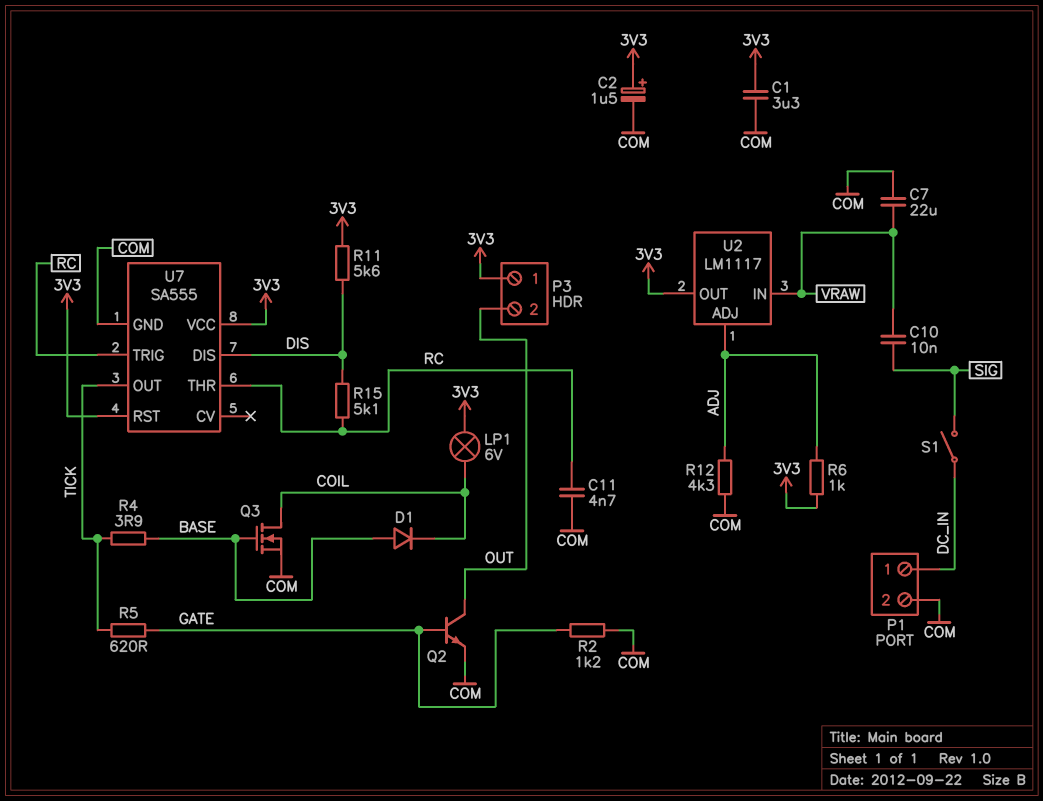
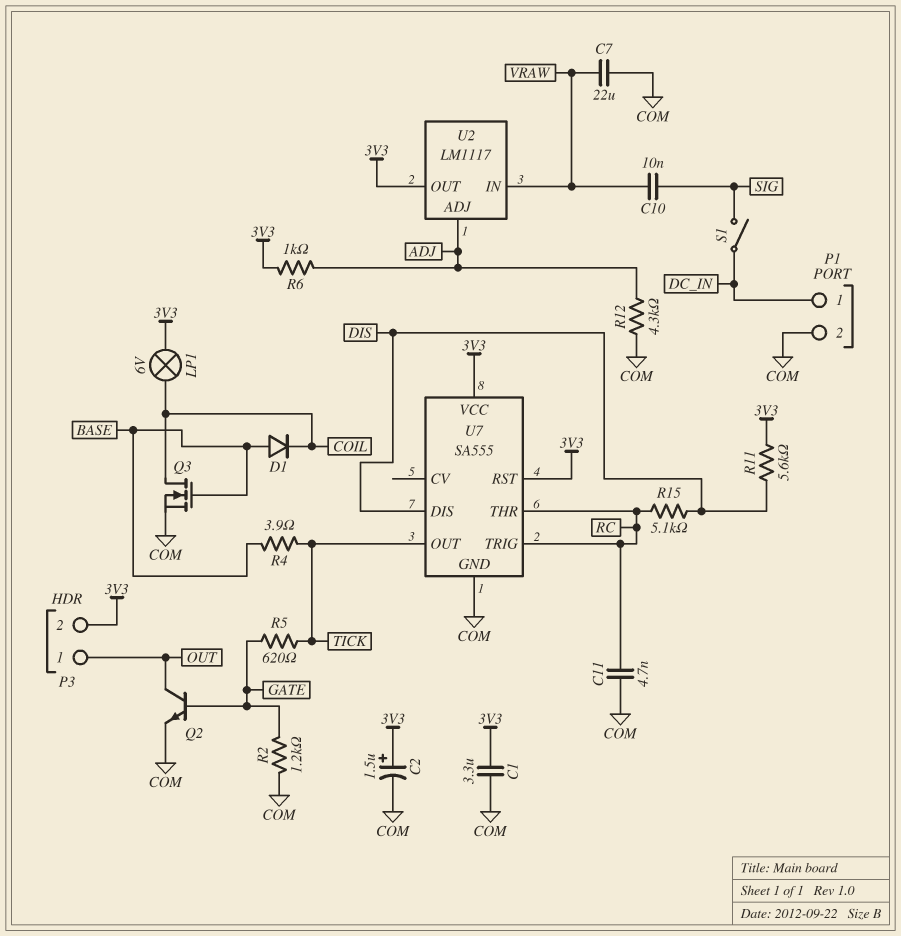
P3 pin 1: 3V3 -> OUT
P3 pin 2: OUT -> 3V3

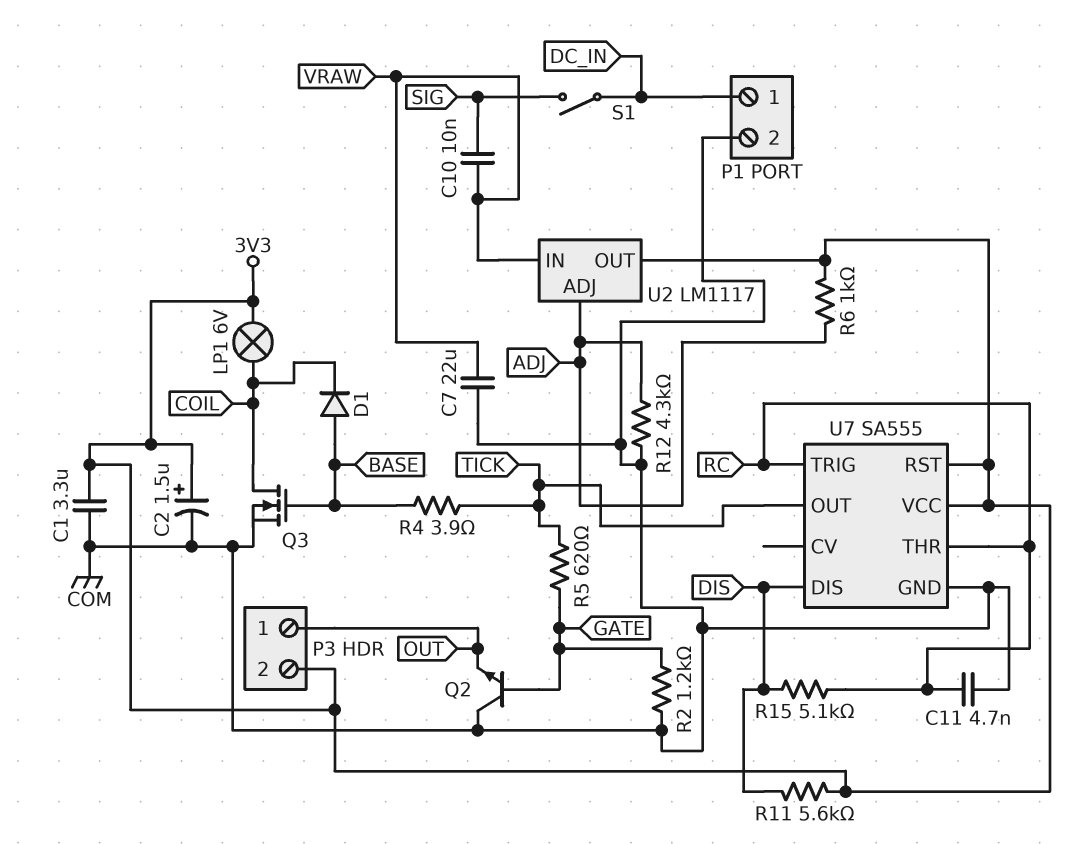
Q2: NPN (B GATE, C OUT, E COM) -> NPN (B GATE, C COM, E OUT)

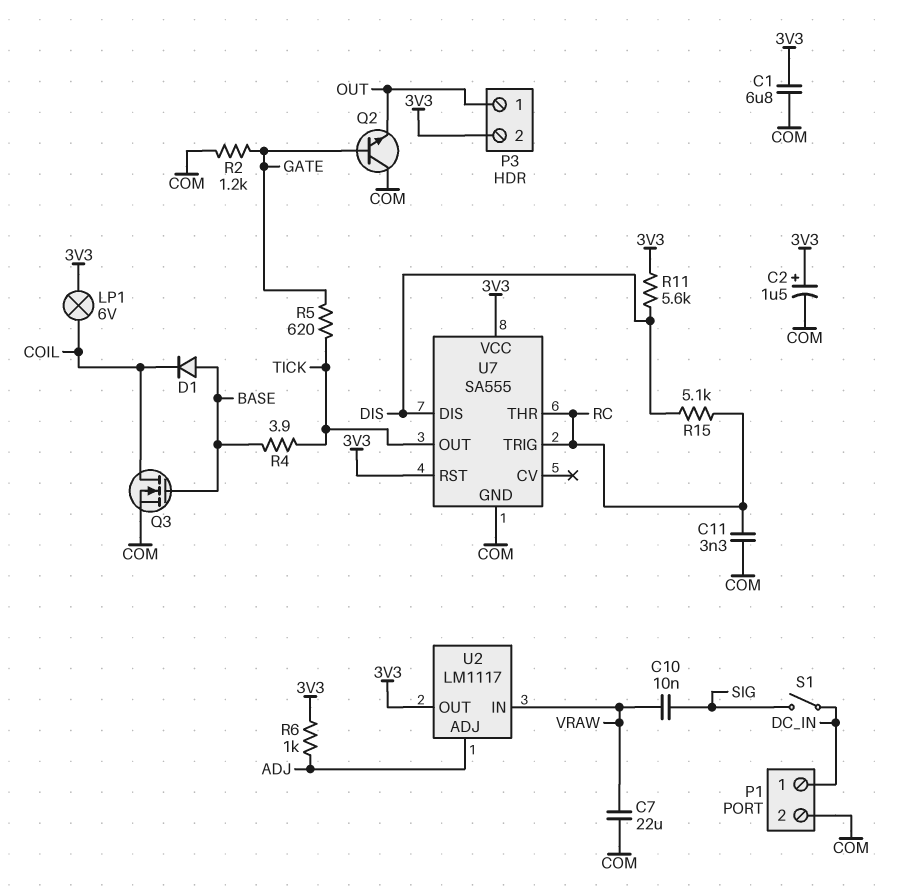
C1: 3.3uF (3V3, COM) -> 6.8uF (3V3, COM)
C11: 4.7nF (COM, RC) -> 3.3nF (COM, RC)
R12: 4.3k (ADJ, COM) -> none

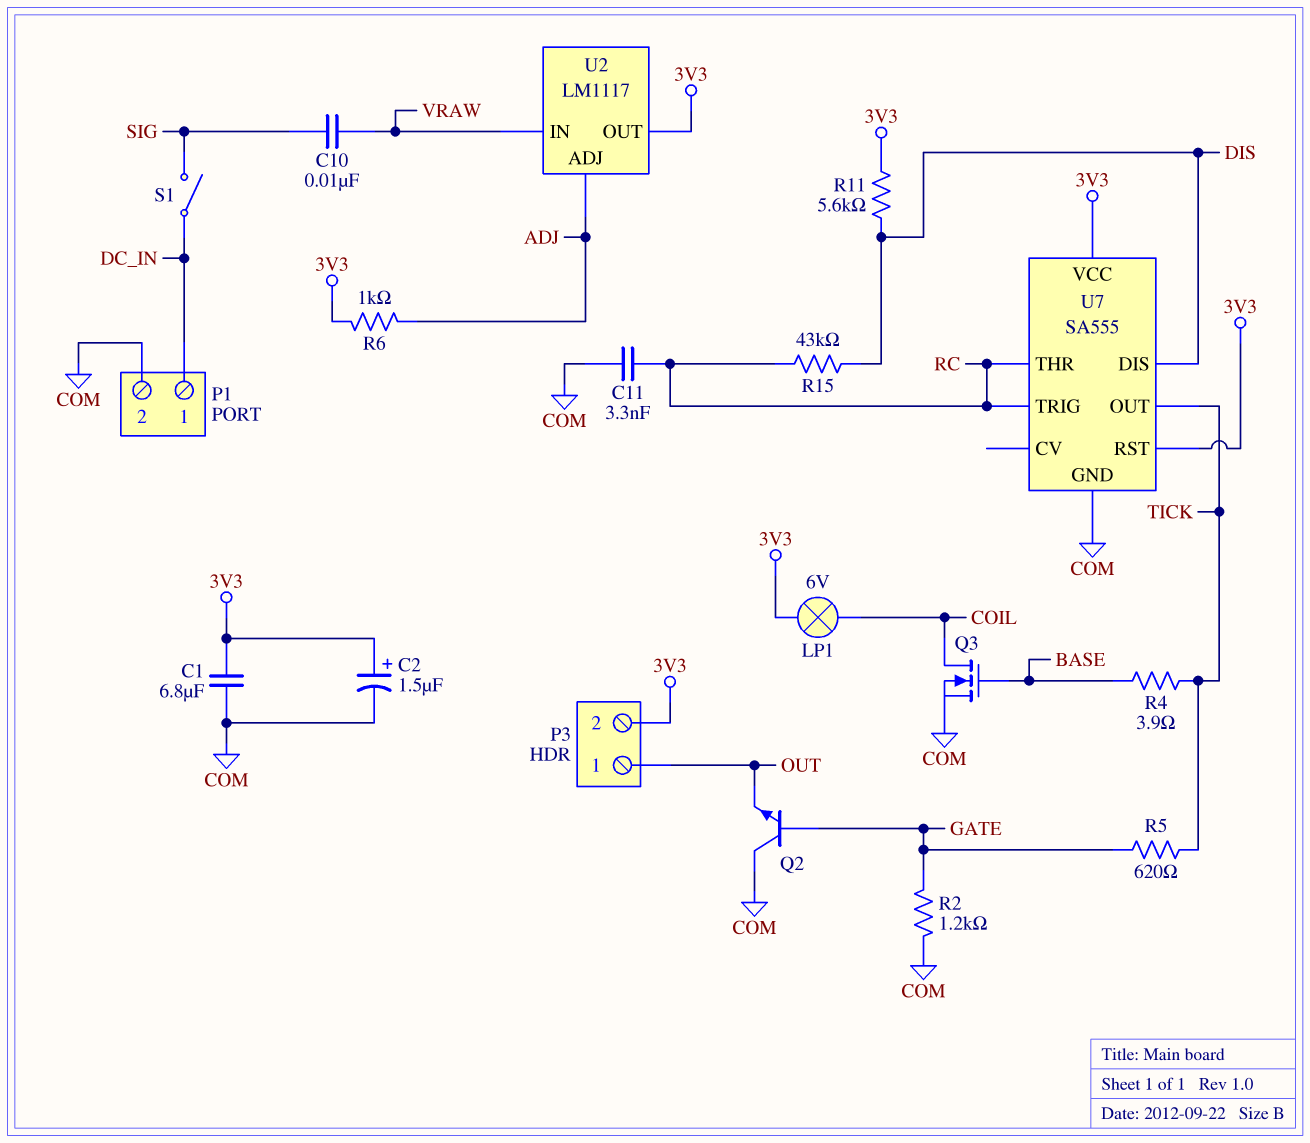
C7: 22uF (COM, VRAW) -> none
D1: diode (A BASE, K COIL) -> none
R15: 5.1k (DIS, RC) -> 43k (DIS, RC)

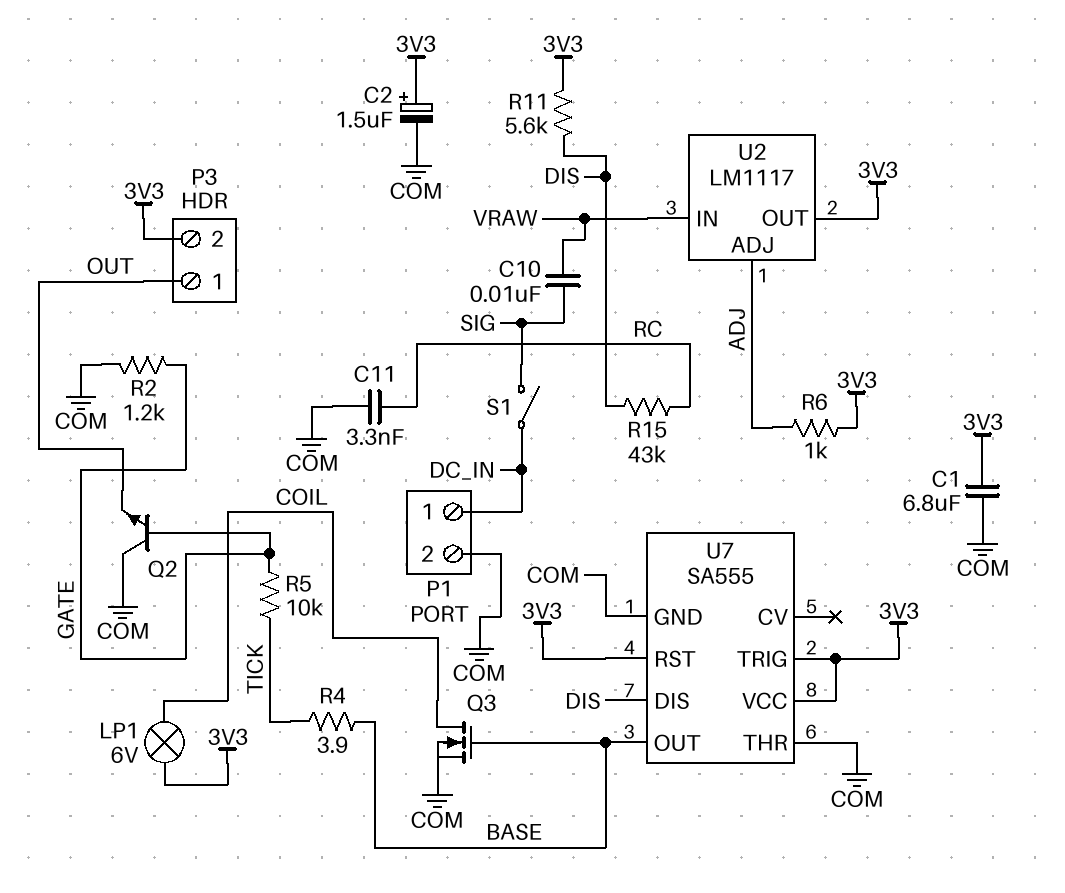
R5: 620 (GATE, TICK) -> 10k (GATE, TICK)
U7 pin OUT: TICK -> BASE
U7 pin THR: RC -> COM
U7 pin TRIG: RC -> 3V3

